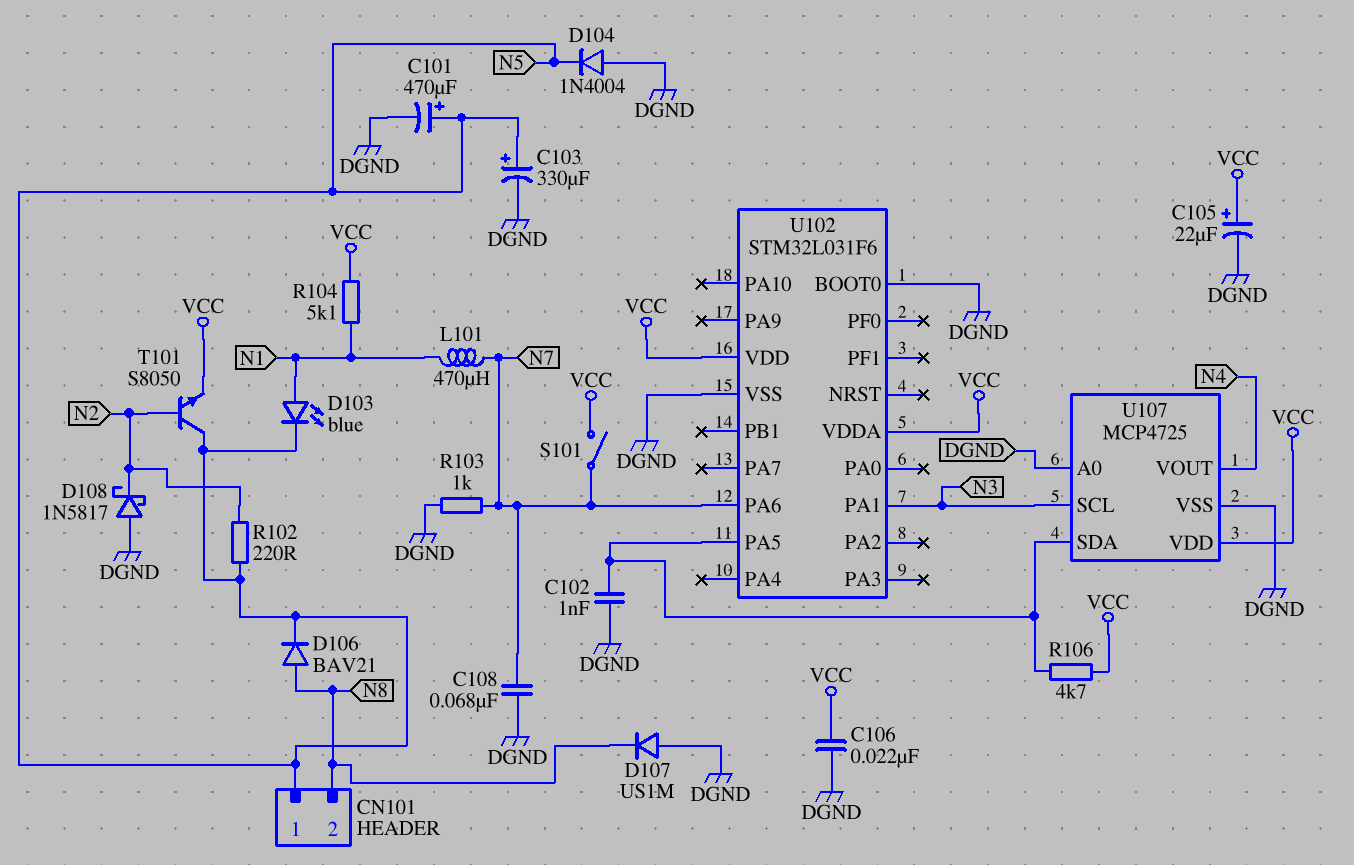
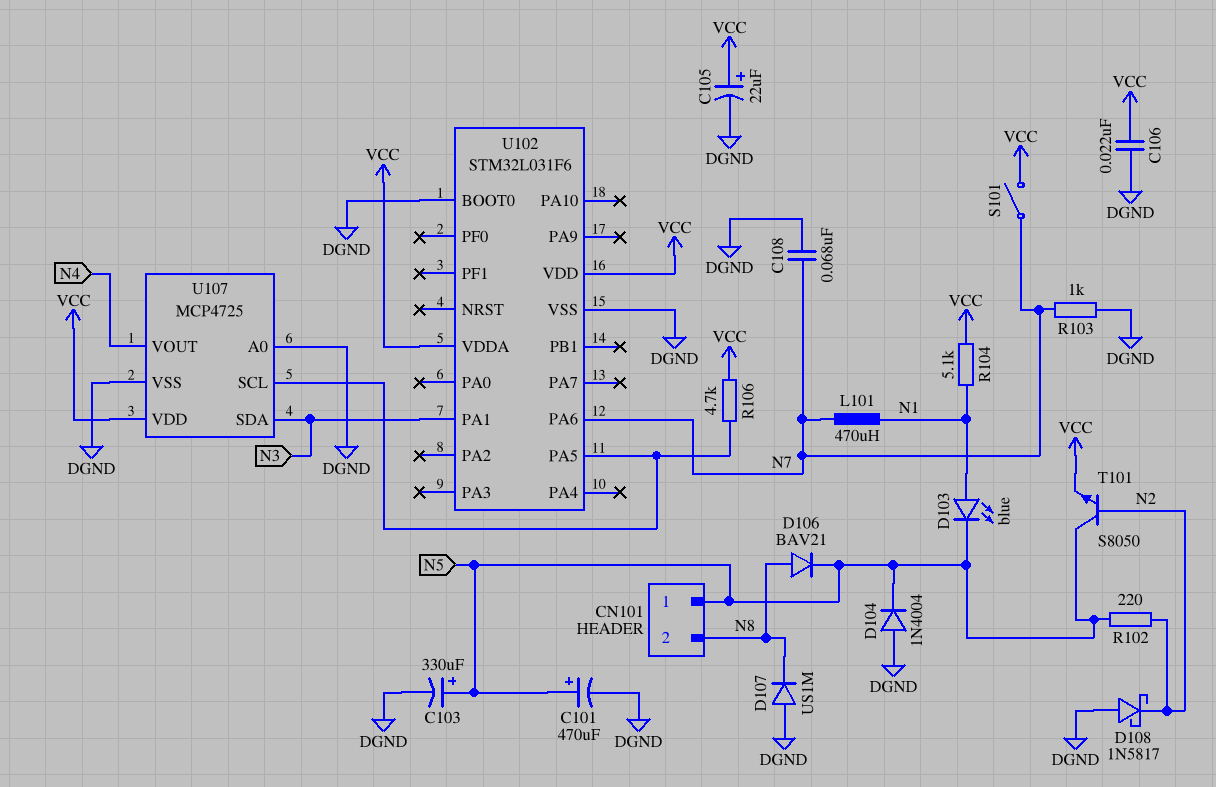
C102: 1nF (DGND, U102/PA5) -> none
U107 pin SCL: N3 -> U102/PA5
U107 pin SDA: U102/PA5 -> N3

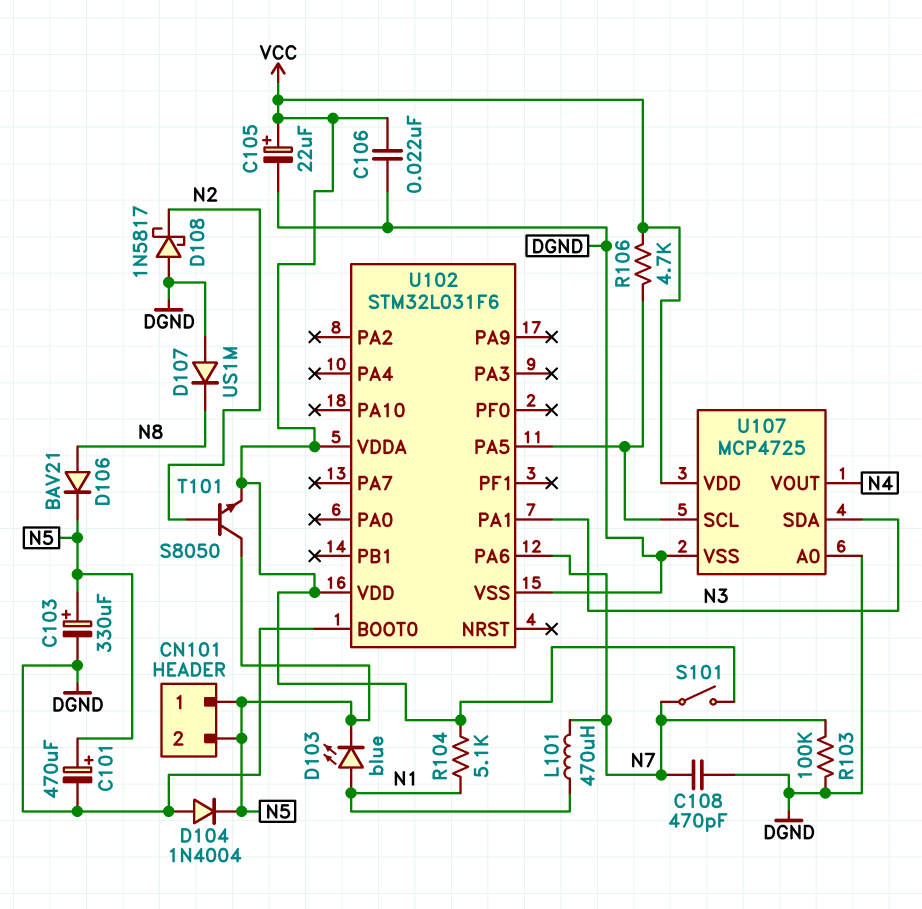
C108: 68nF (DGND, N7) -> 470pF (DGND, N7)
CN101 pin 2: N8 -> N5
R102: 220 (N2, N5) -> none
R103: 1k (DGND, N7) -> 100k (DGND, N7)

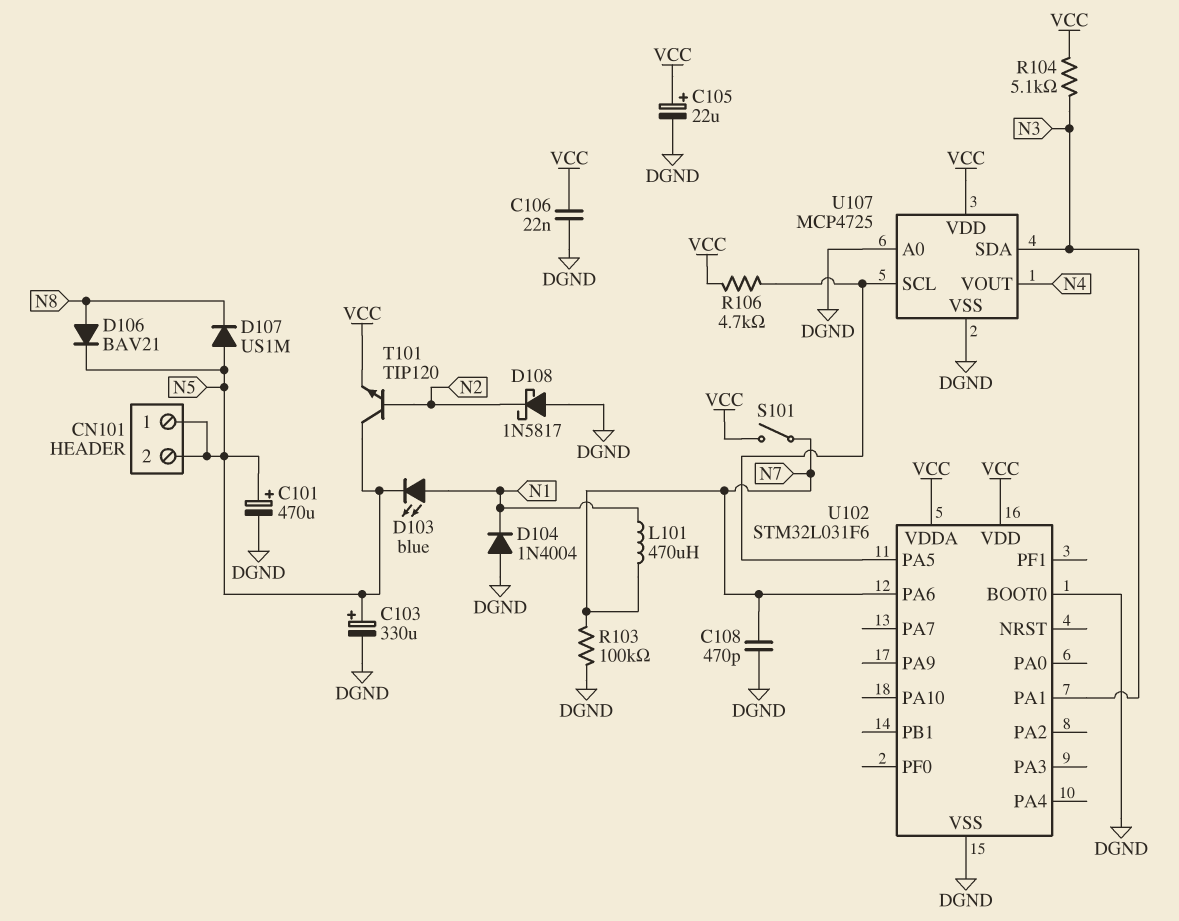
D104: diode 1N4004 (A DGND, K N5) -> diode 1N4004 (A DGND, K N1)
D107: diode US1M (A DGND, K N8) -> diode US1M (A N5, K N8)
R104: 5.1k (N1, VCC) -> 5.1k (N3, VCC)
T101: NPN S8050 (B N2, C N5, E VCC) -> NPN TIP120 (B N2, C N5, E VCC)

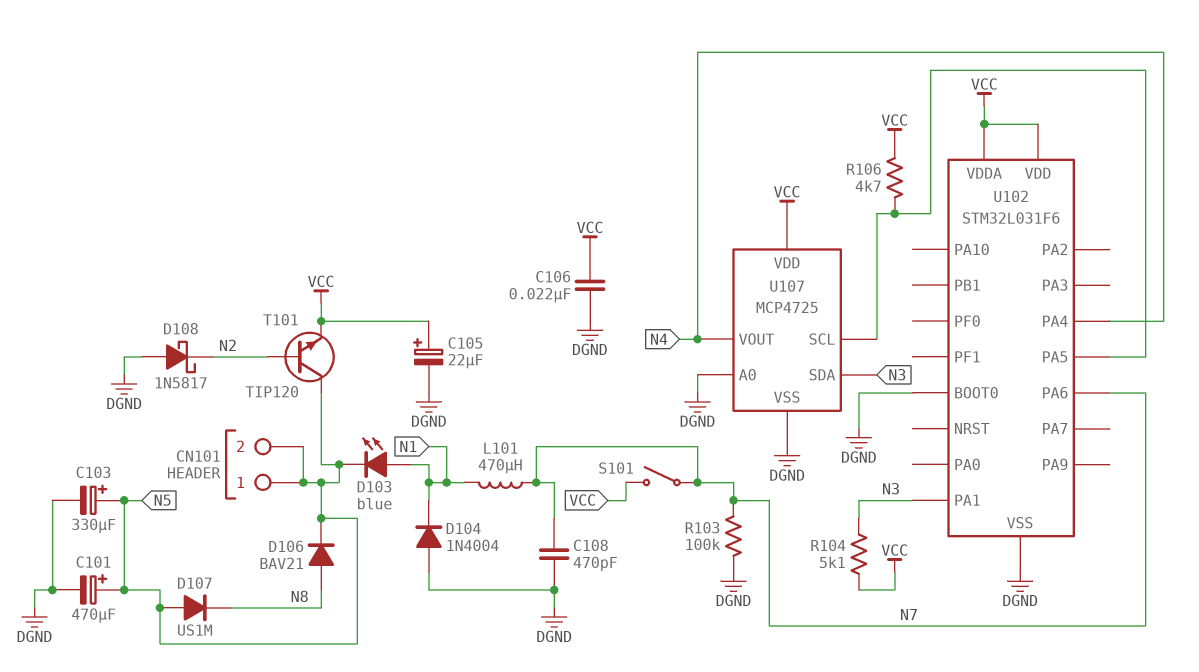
U102 pin PA4: none -> N4

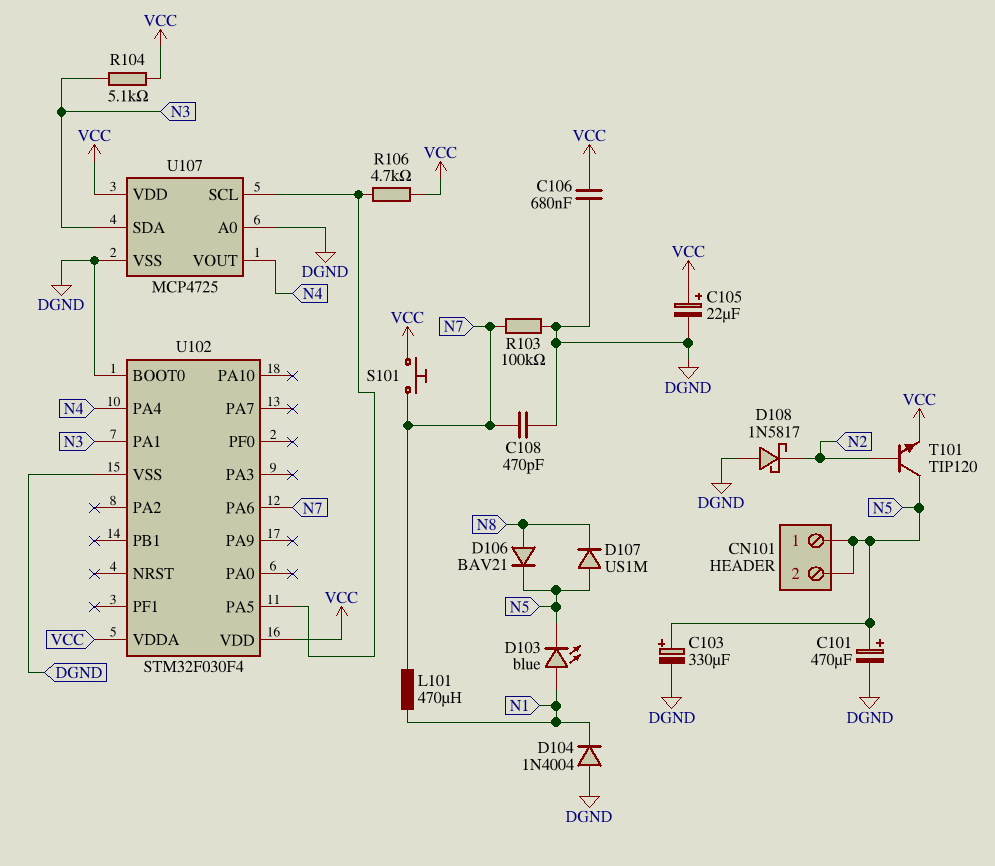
C106: 22nF (DGND, VCC) -> 680nF (DGND, VCC)
S101: switch (N7, VCC) -> button (N7, VCC)
U102: STM32L031F6 -> STM32F030F4

